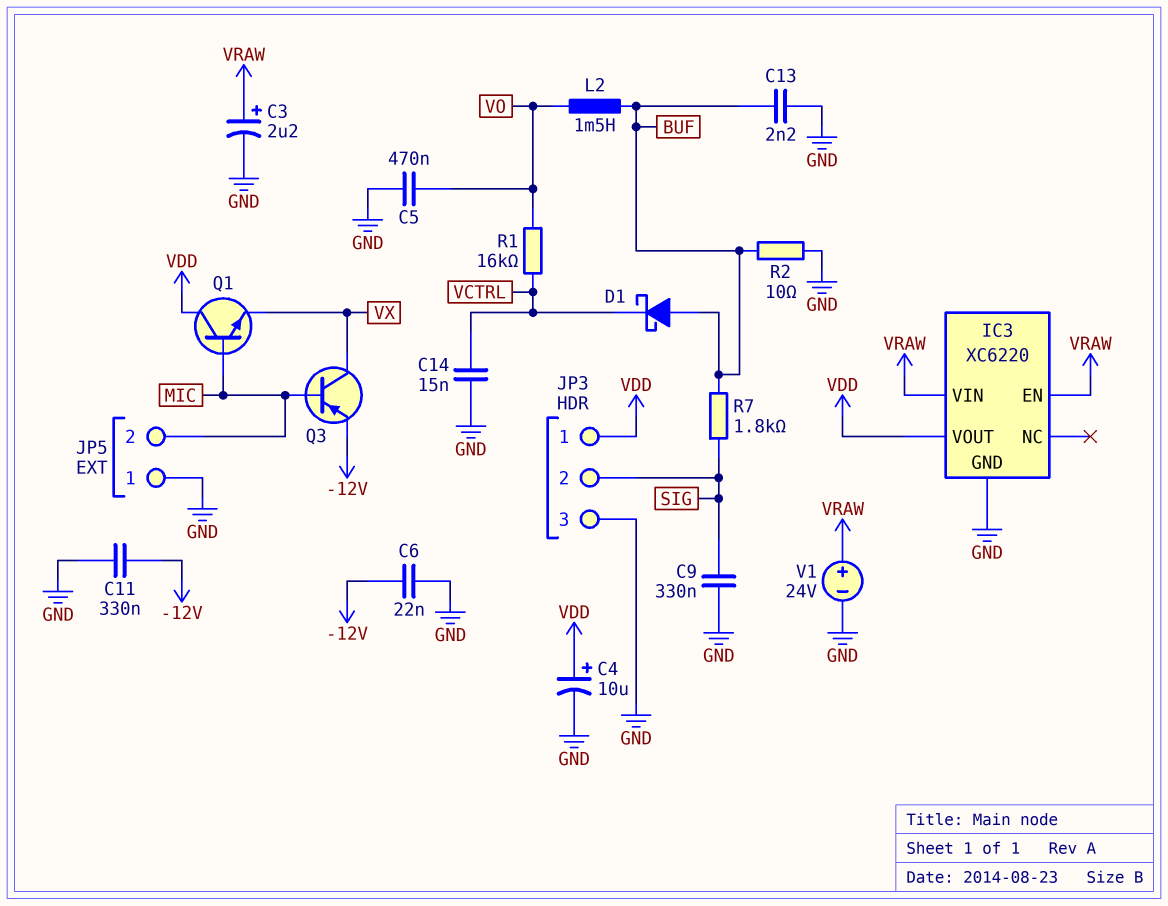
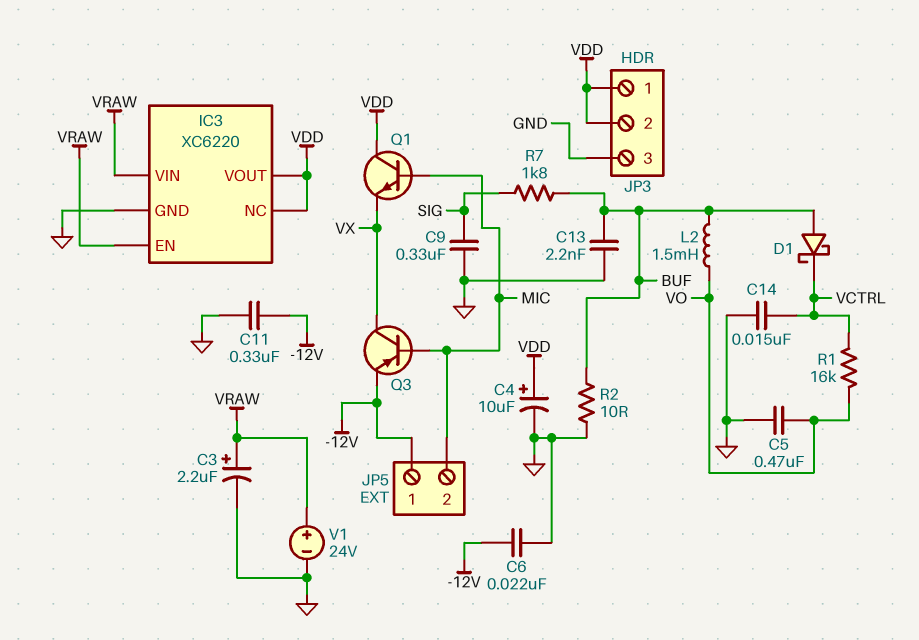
IC3 pin NC: none -> VDD
JP3 pin 2: SIG -> VDD
JP5 pin 1: GND -> -12V

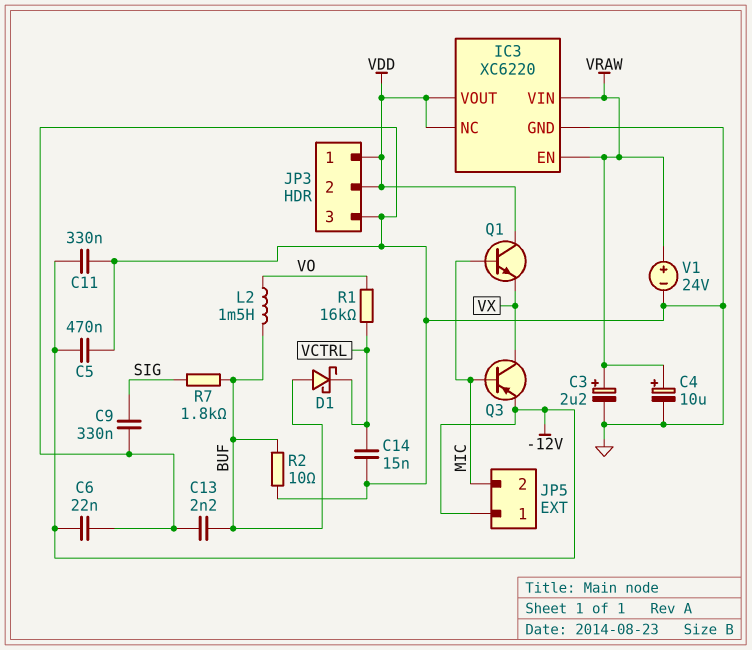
C4: 10uF (plus VDD, minus GND) -> 10uF (plus VRAW, minus GND)
C5: 470nF (GND, VO) -> 470nF (-12V, GND)

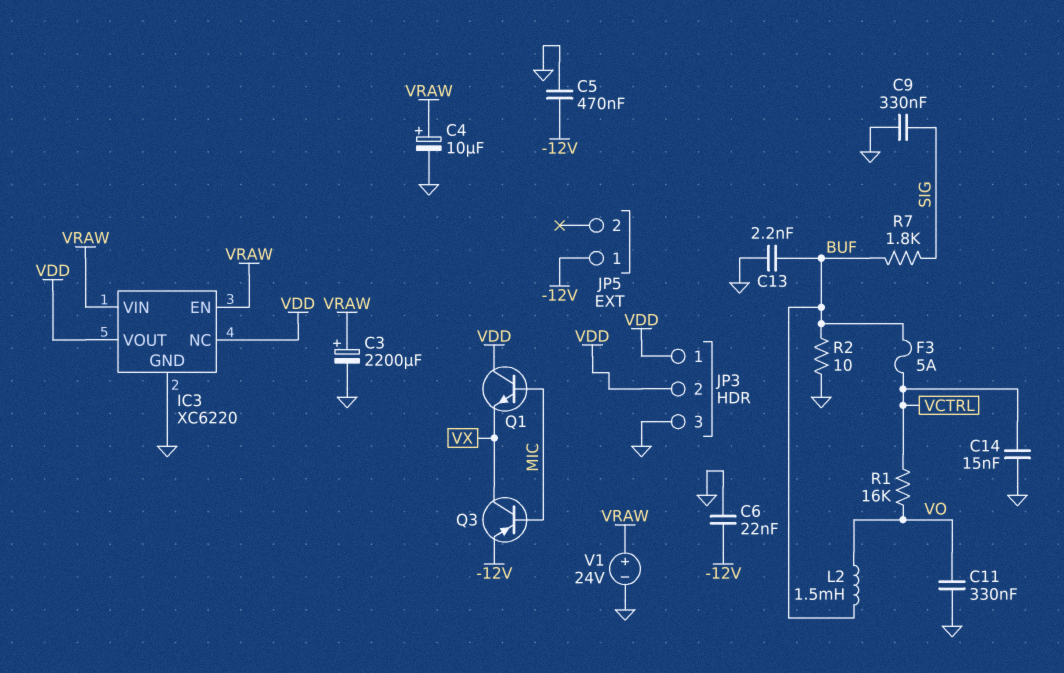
C3: 2.2uF (plus VRAW, minus GND) -> 2200uF (plus VRAW, minus GND)
C11: 330nF (-12V, GND) -> 330nF (GND, VO)
D1: schottky (A BUF, K VCTRL) -> none
F3: none -> 5A (BUF, VCTRL)
JP5 pin 2: MIC -> none

